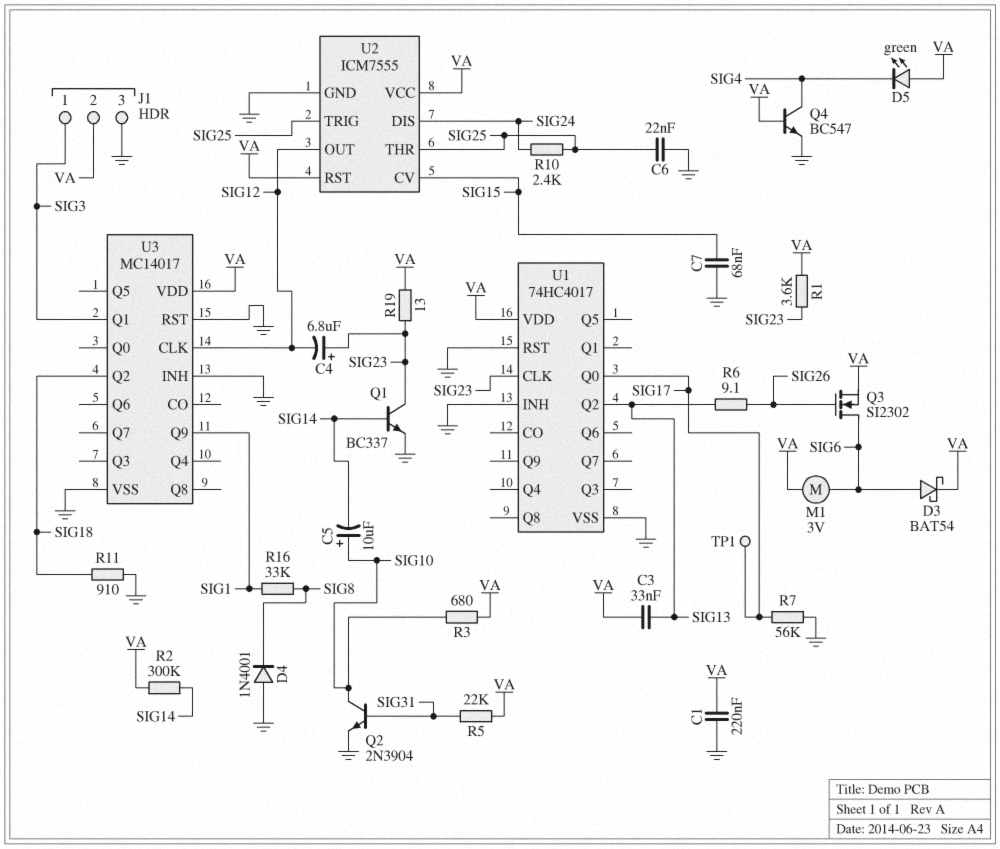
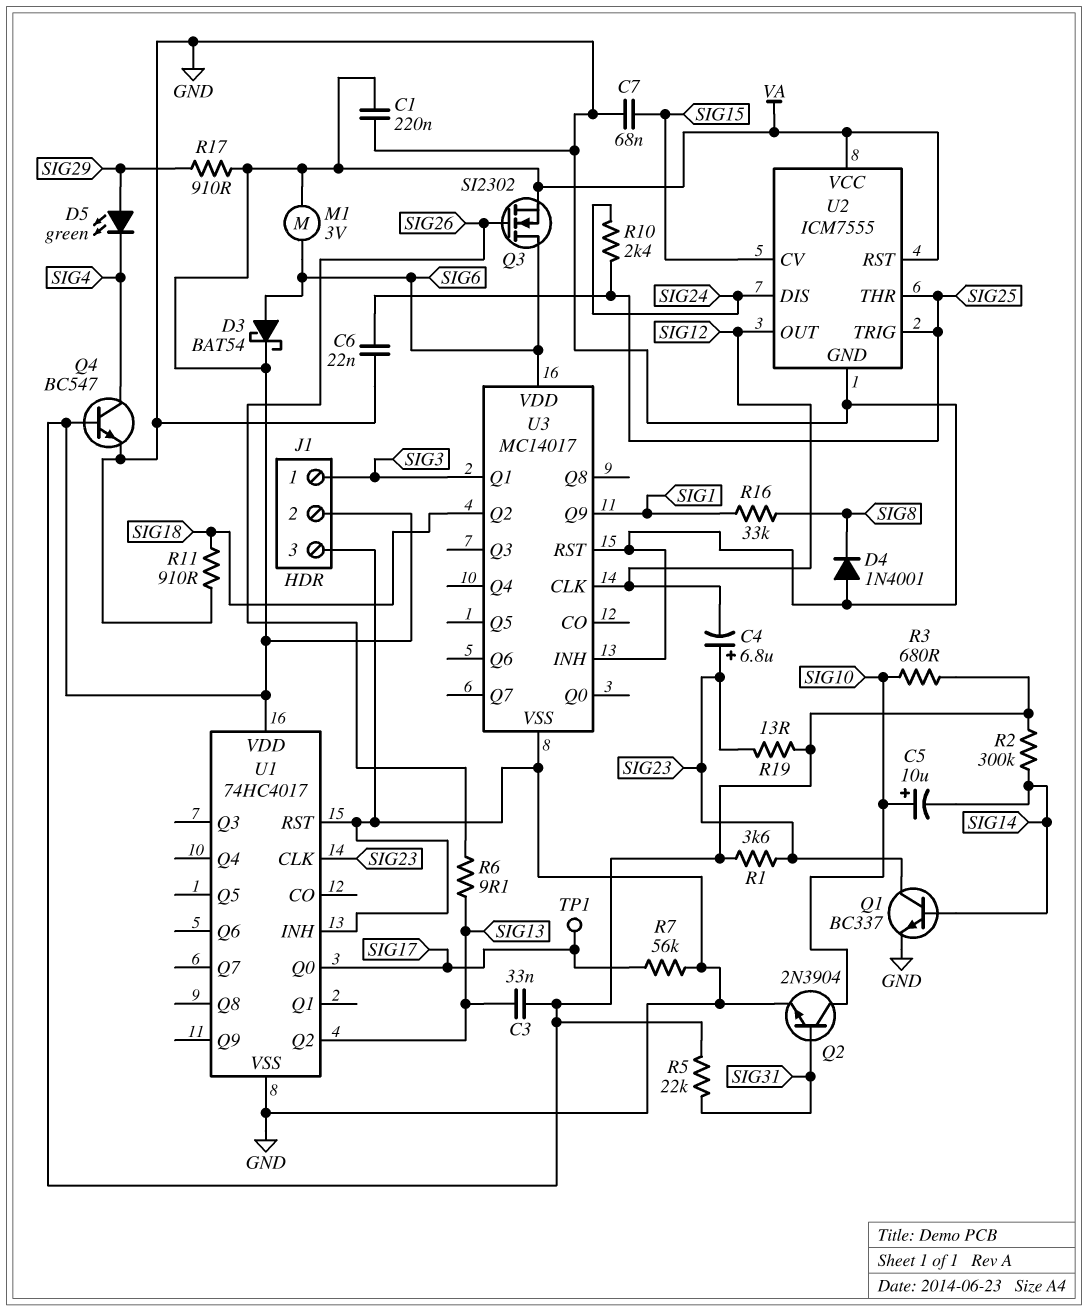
D5: LED green (A VA, K SIG4) -> LED green (A SIG29, K SIG4)
R17: none -> 910 (SIG29, VA)
U3 pin VDD: VA -> SIG6

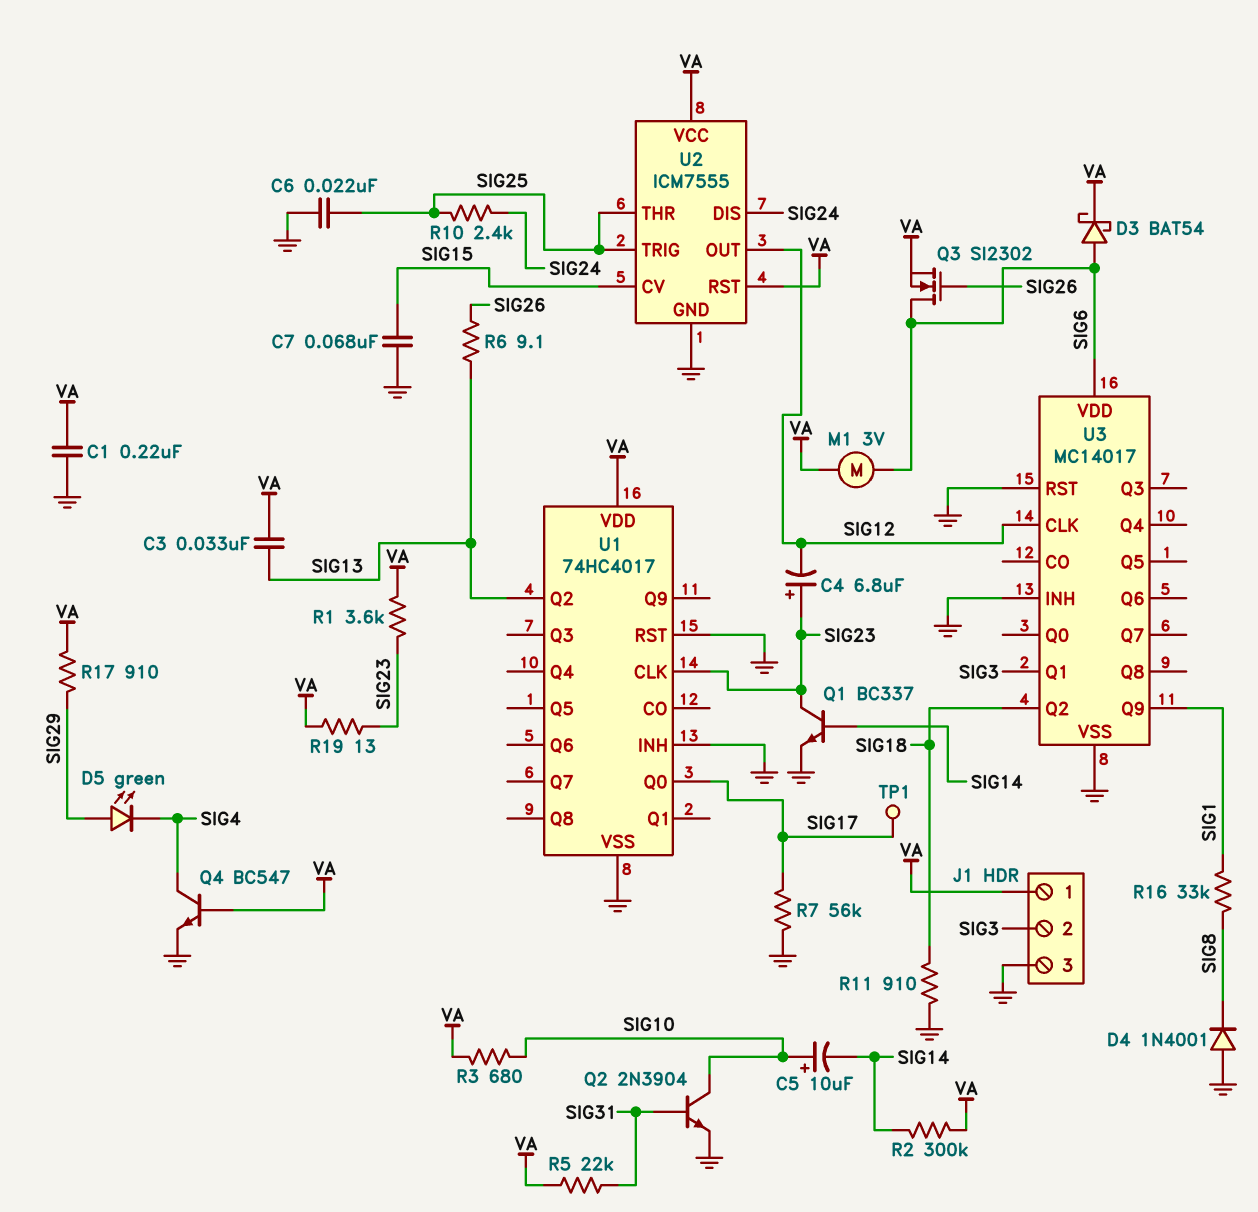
J1 pin 1: SIG3 -> VA
J1 pin 2: VA -> SIG3

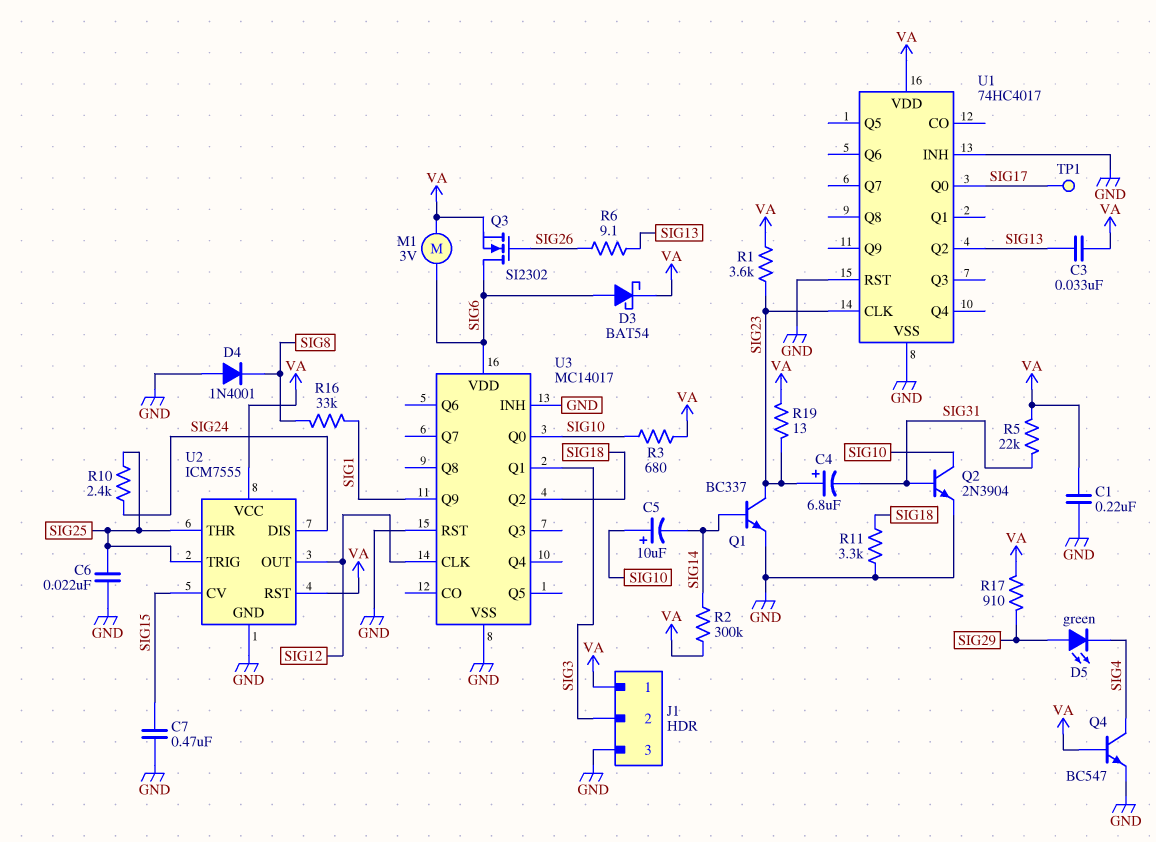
C4: 6.8uF (plus SIG23, minus SIG12) -> 6.8uF (plus SIG23, minus SIG31)
C7: 68nF (GND, SIG15) -> 470nF (GND, SIG15)
R7: 56k (GND, SIG17) -> none
R11: 910 (GND, SIG18) -> 3.3k (GND, SIG18)
U3 pin Q0: none -> SIG10

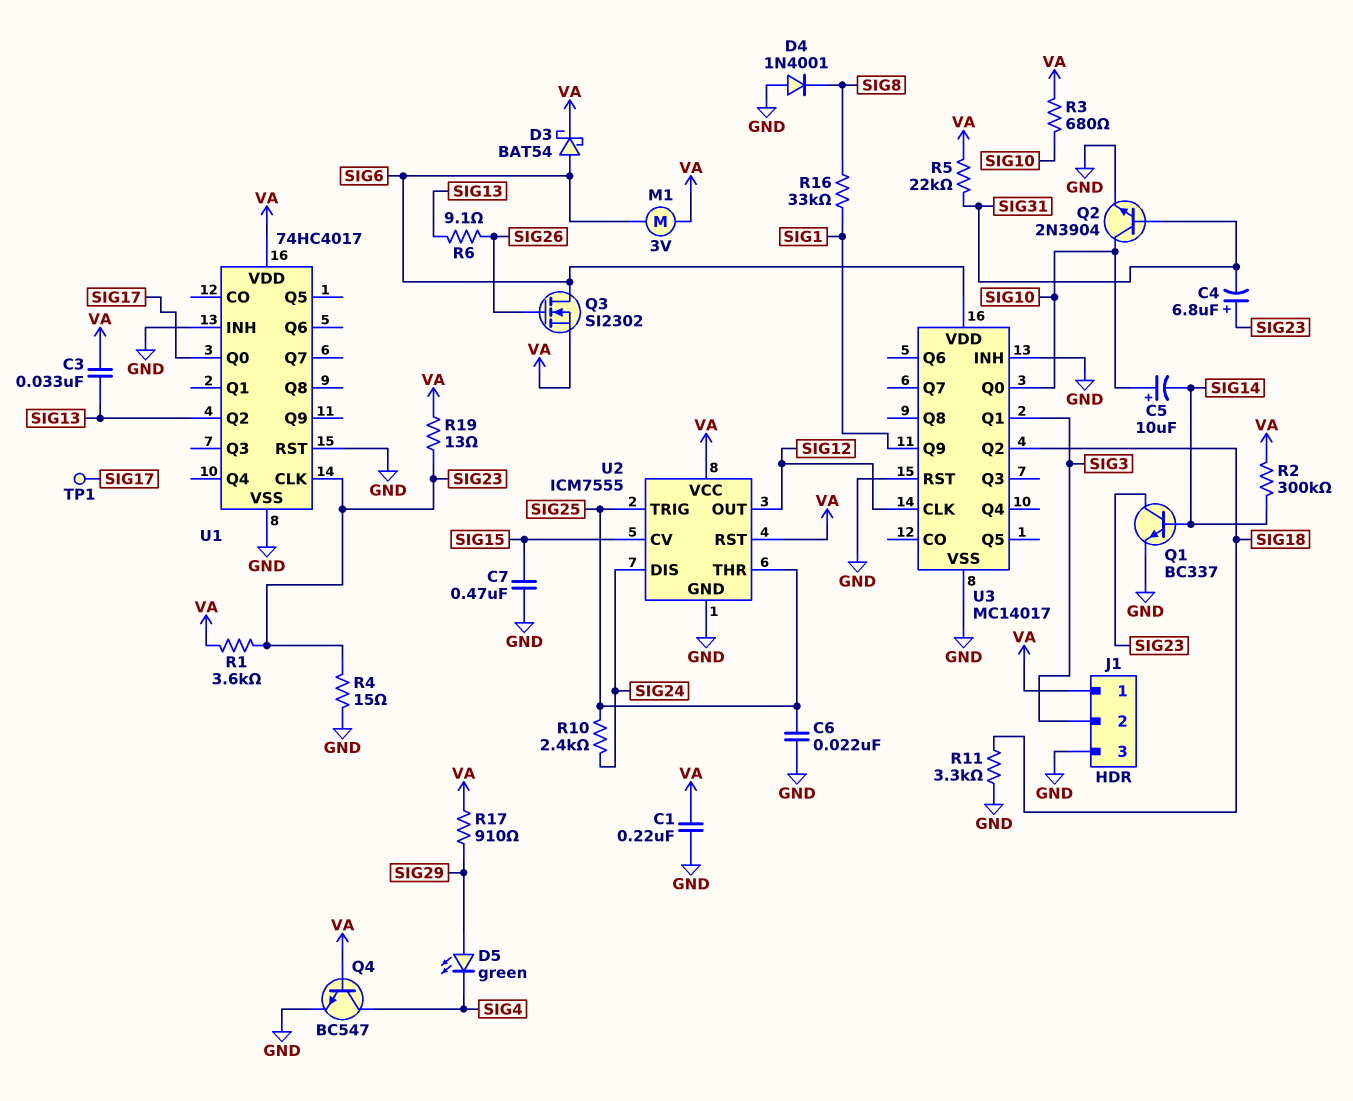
R4: none -> 15 (GND, SIG23)

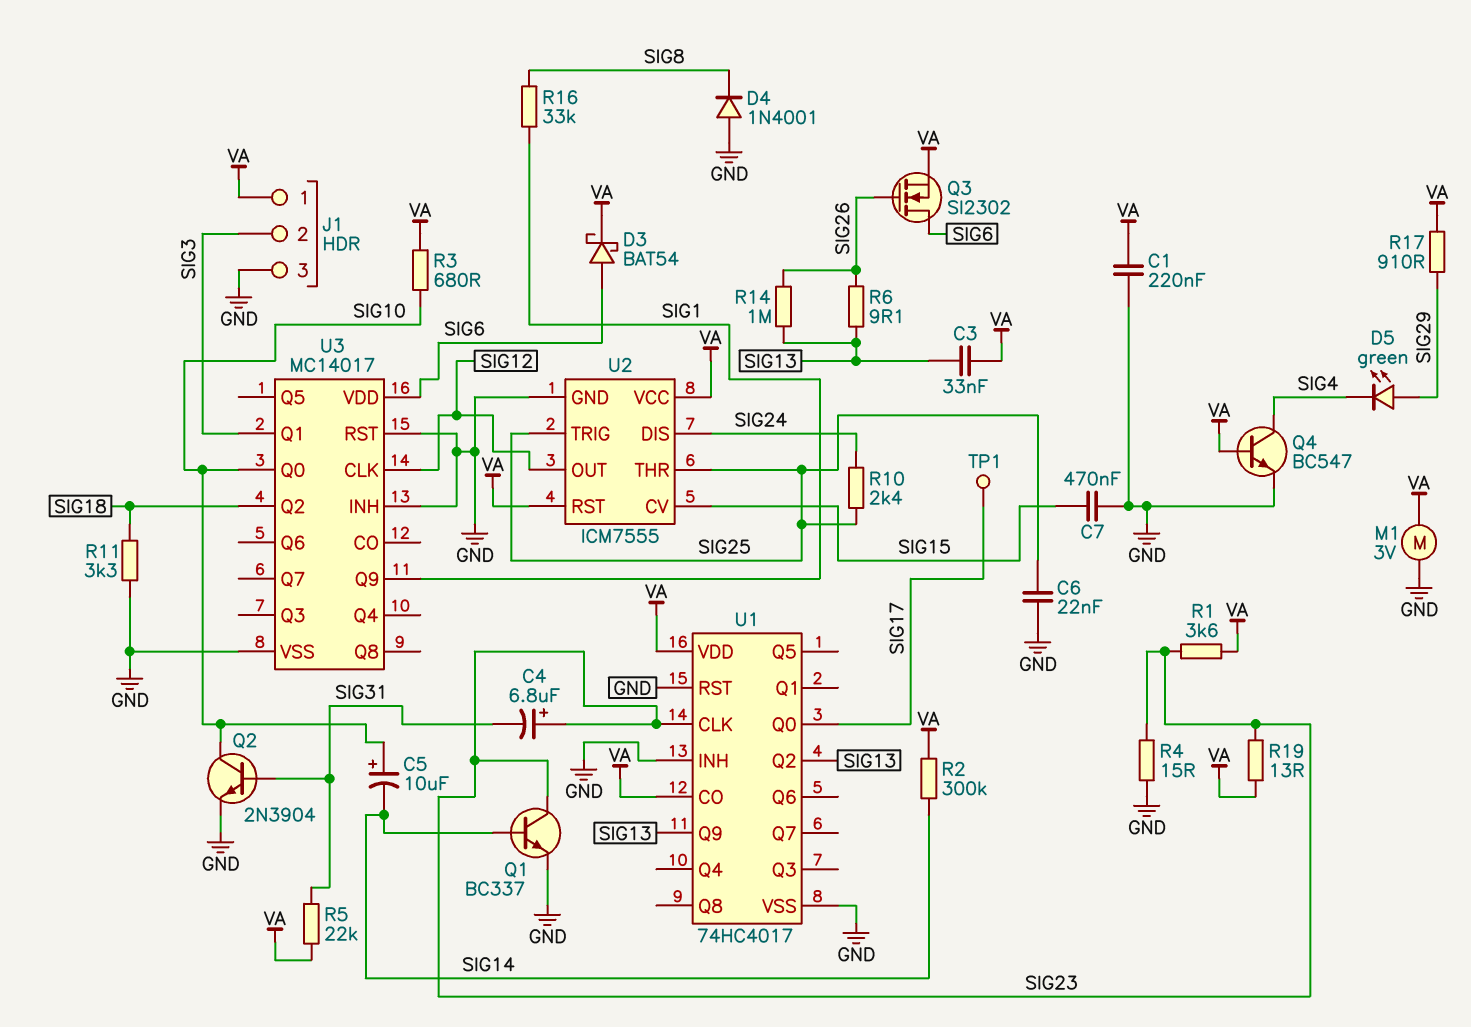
M1: motor 3V (SIG6, VA) -> motor 3V (GND, VA)
R14: none -> 1M (SIG13, SIG26)
U1 pin CO: none -> VA
U1 pin Q9: none -> SIG13

